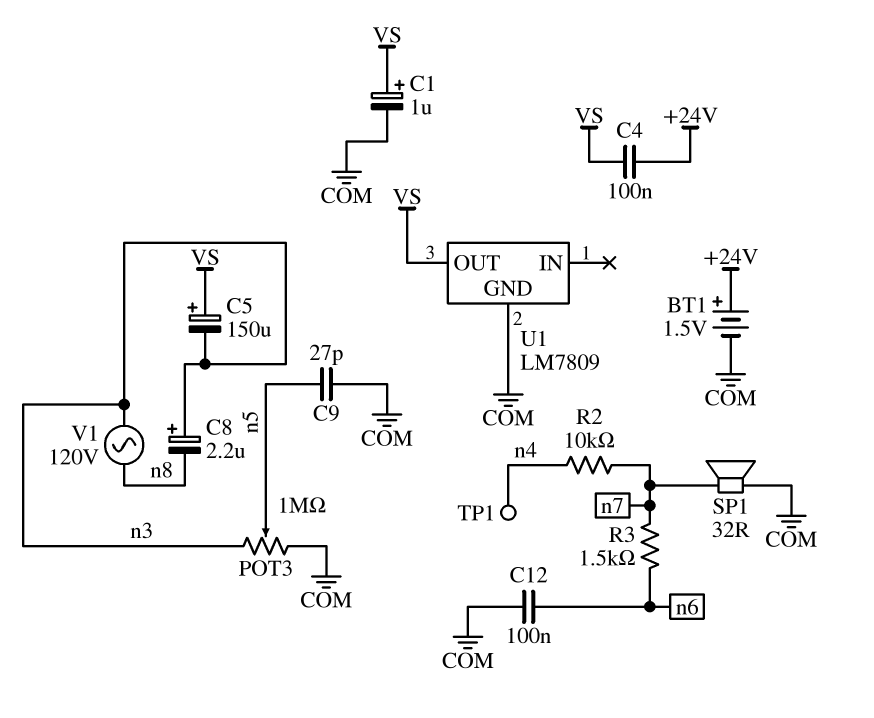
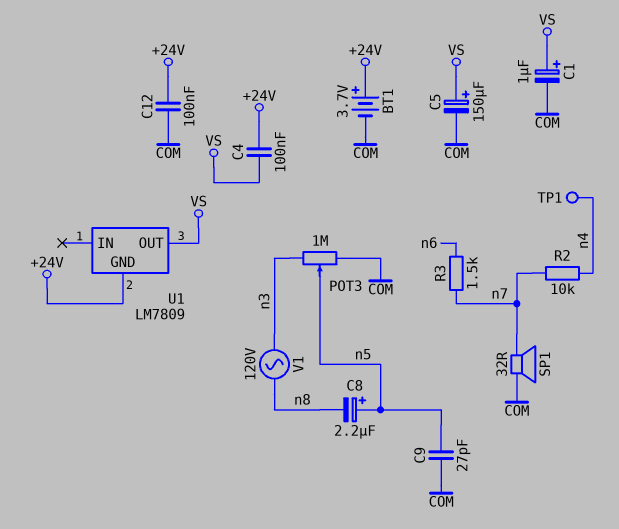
BT1: 1.5V (plus +24V, minus COM) -> 3.7V (plus +24V, minus COM)
C5: 150uF (plus VS, minus n3) -> 150uF (plus VS, minus COM)
C8: 2.2uF (plus n3, minus n8) -> 2.2uF (plus n5, minus n8)
C12: 100nF (COM, n6) -> 100nF (+24V, COM)
U1 pin GND: COM -> +24V

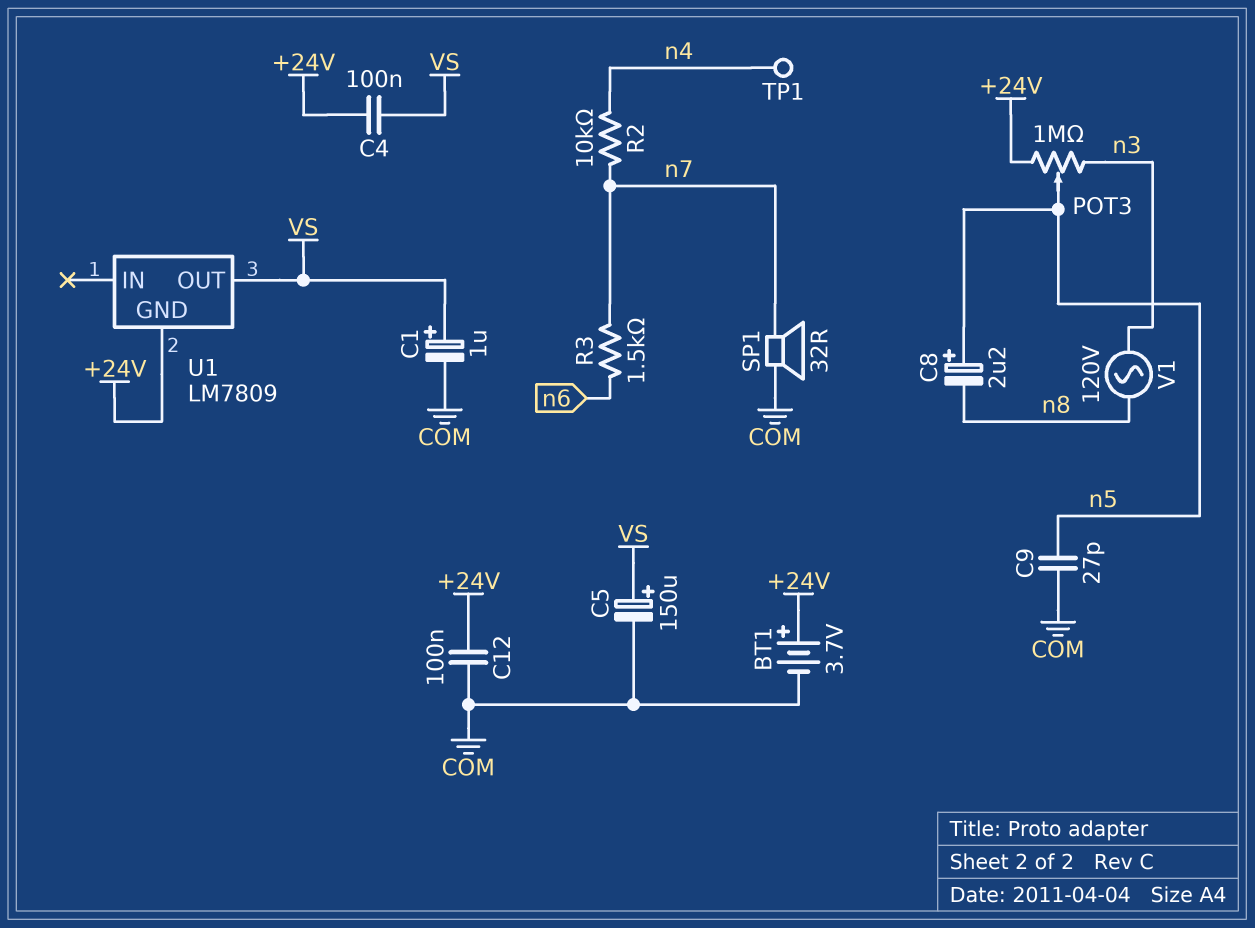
POT3: 1M (COM, n3, wiper n5) -> 1M (+24V, n3, wiper n5)

